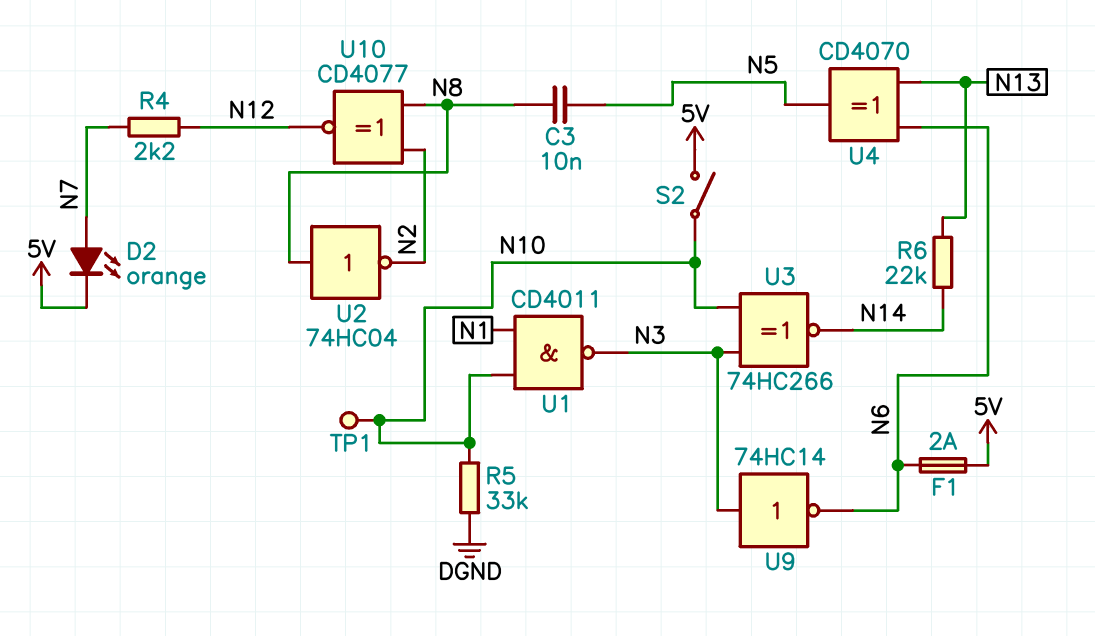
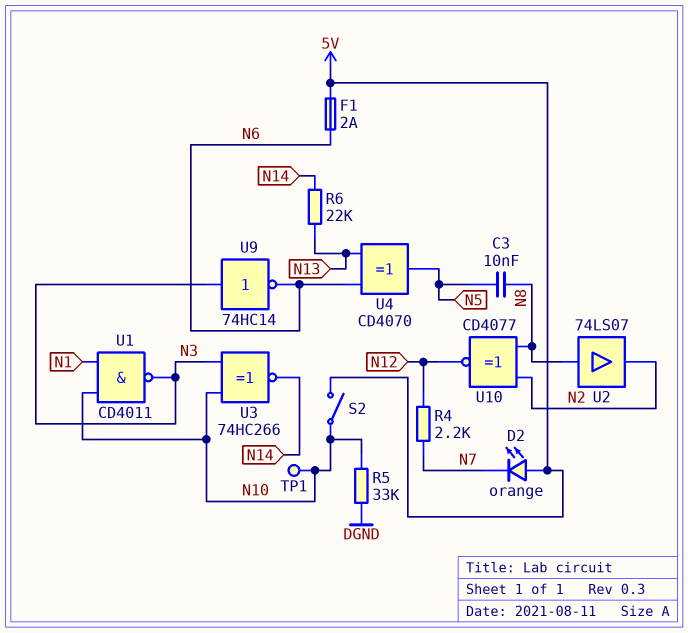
D2: LED orange (A N7, K 5V) -> LED orange (A 5V, K N7)
U2: NOT 74HC04 (in N8, out N2) -> buffer 74LS07 (in N8, out N2)

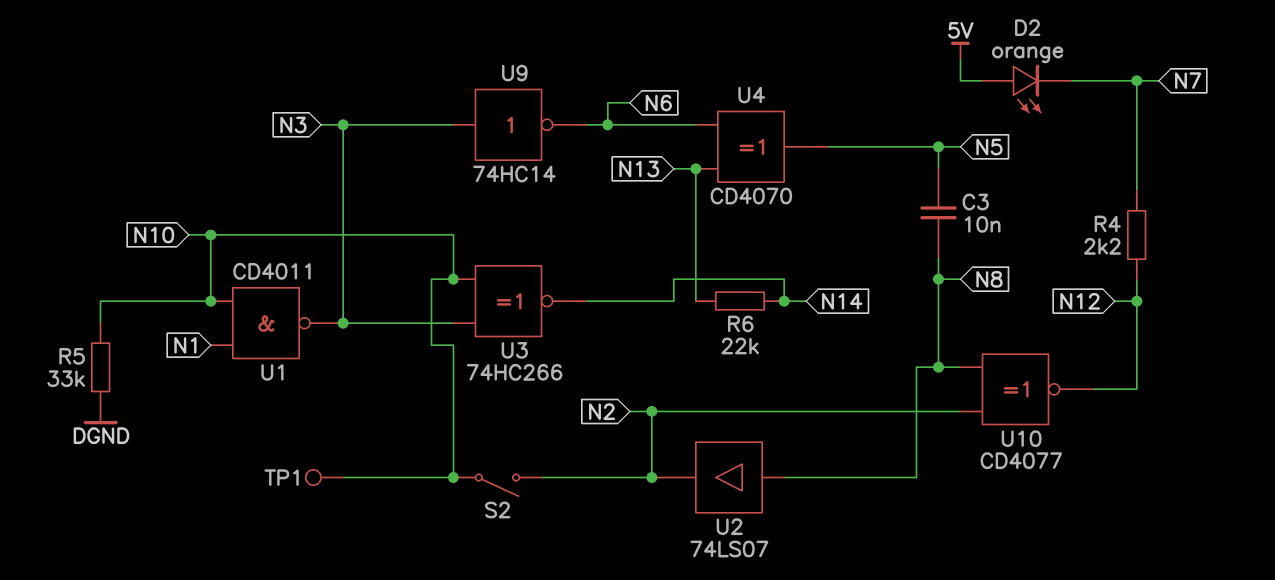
F1: 2A (5V, N6) -> none
S2: switch (5V, N10) -> switch (N2, N10)

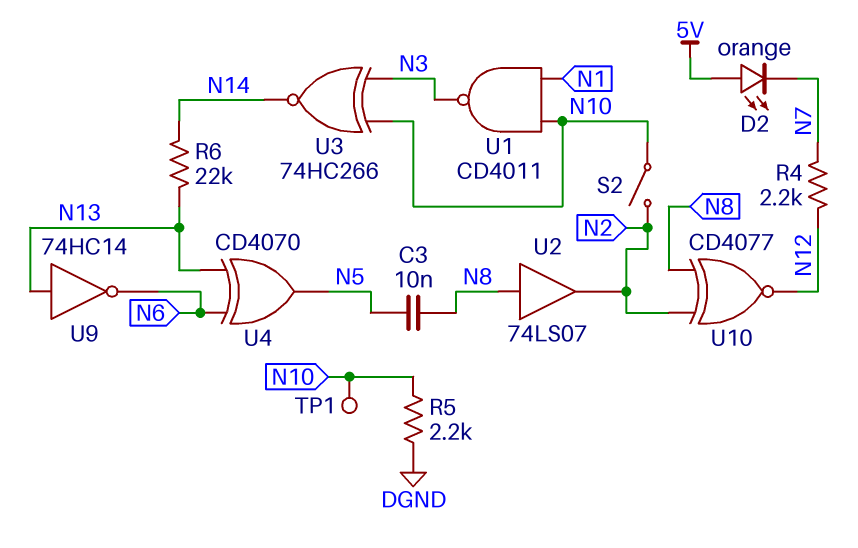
R5: 33k (DGND, N10) -> 2.2k (DGND, N10)
U9: NOT 74HC14 (in N3, out N6) -> NOT 74HC14 (in N13, out N6)

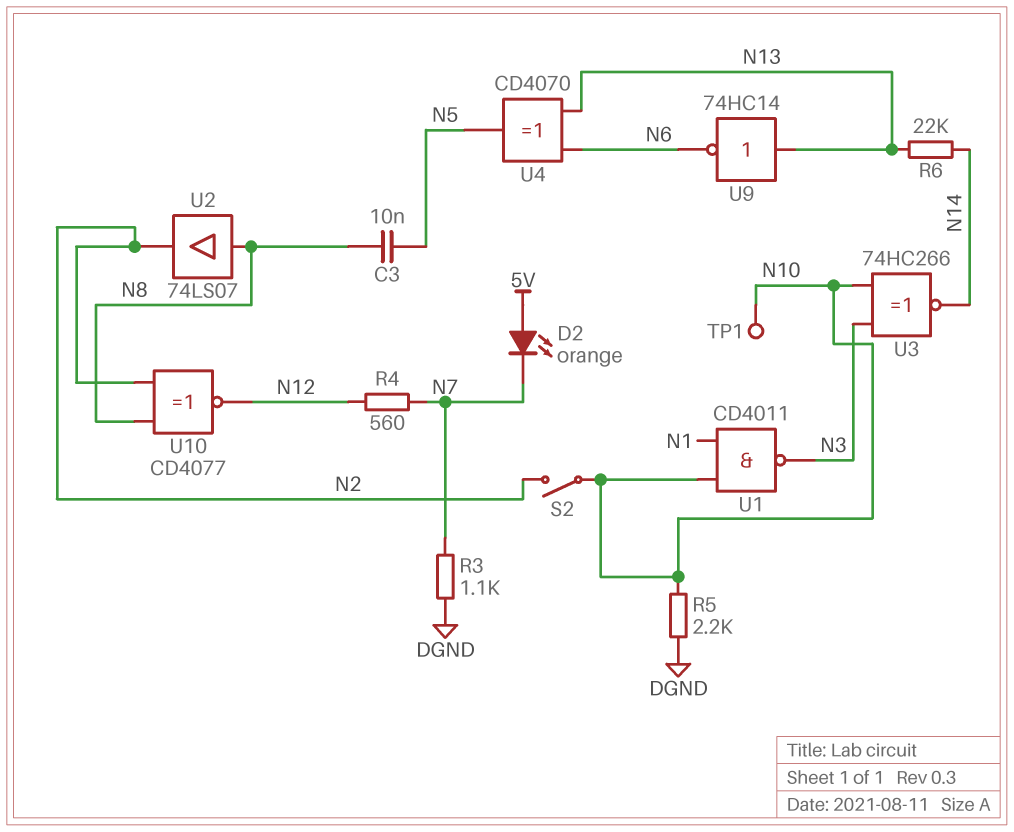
R3: none -> 1.1k (DGND, N7)
R4: 2.2k (N7, N12) -> 560 (N7, N12)

